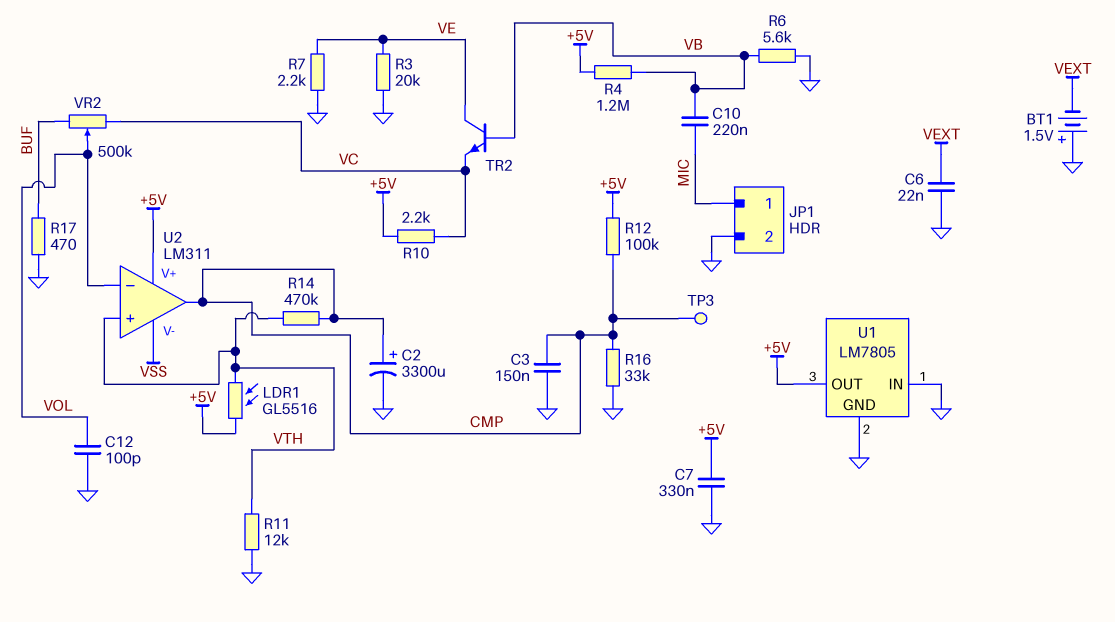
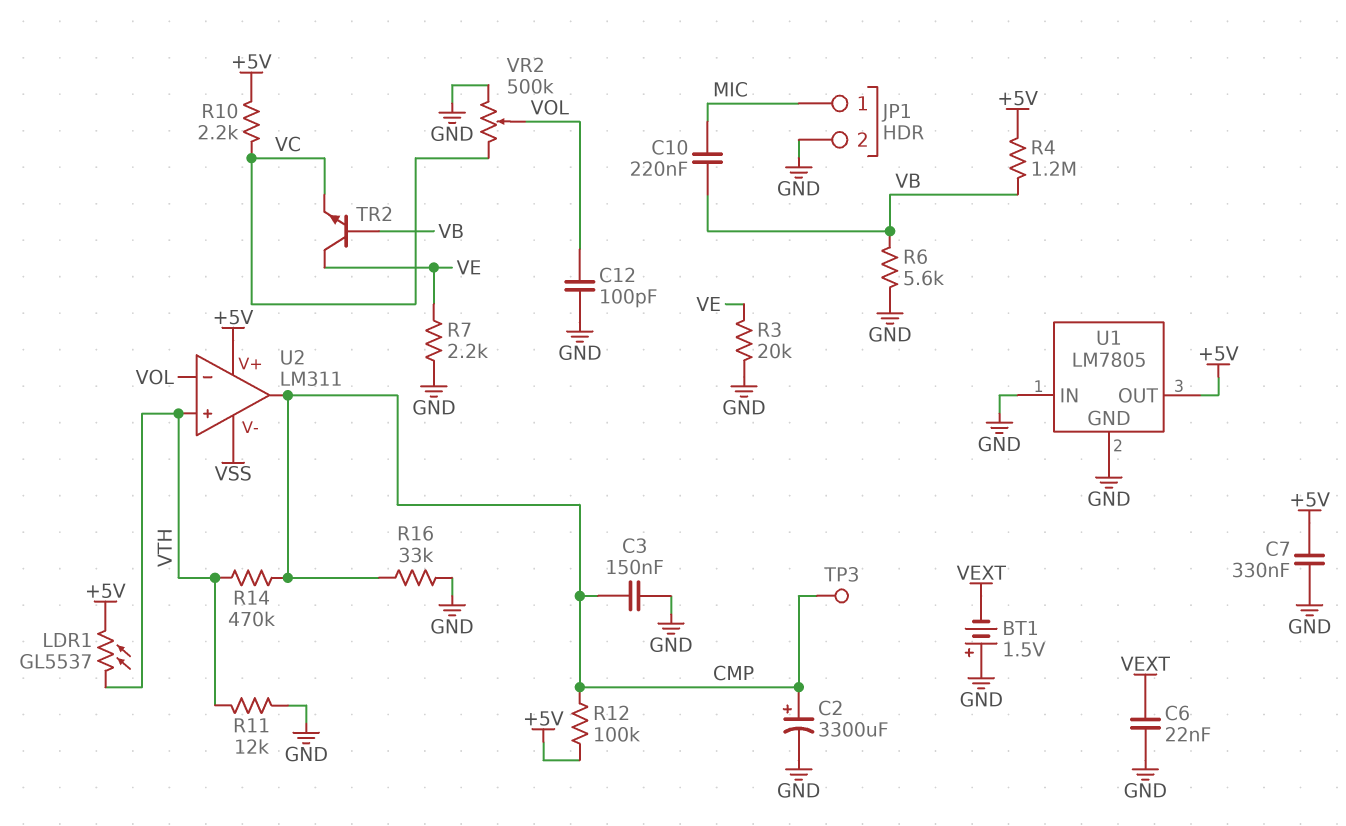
LDR1: GL5516 (+5V, VTH) -> GL5537 (+5V, VTH)
R17: 470 (BUF, GND) -> none
VR2: 500k (BUF, VC, wiper VOL) -> 500k (GND, VC, wiper VOL)

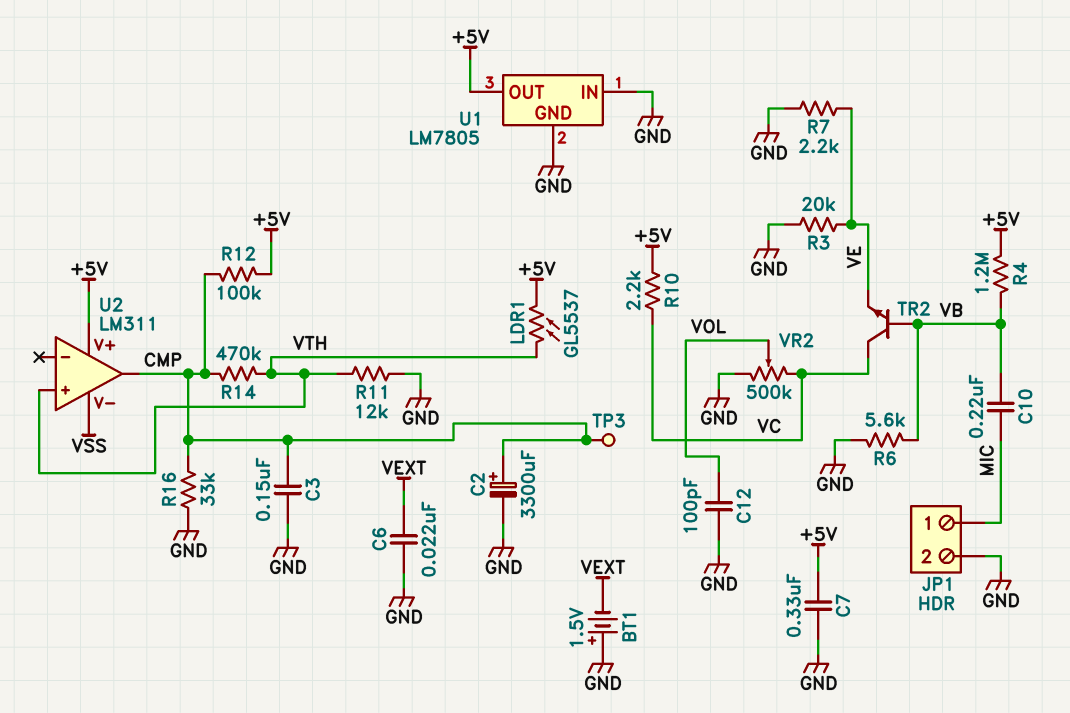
TR2: NPN (B VB, C VE, E VC) -> NPN (B VB, C VC, E VE)
U2 pin in-: VOL -> none

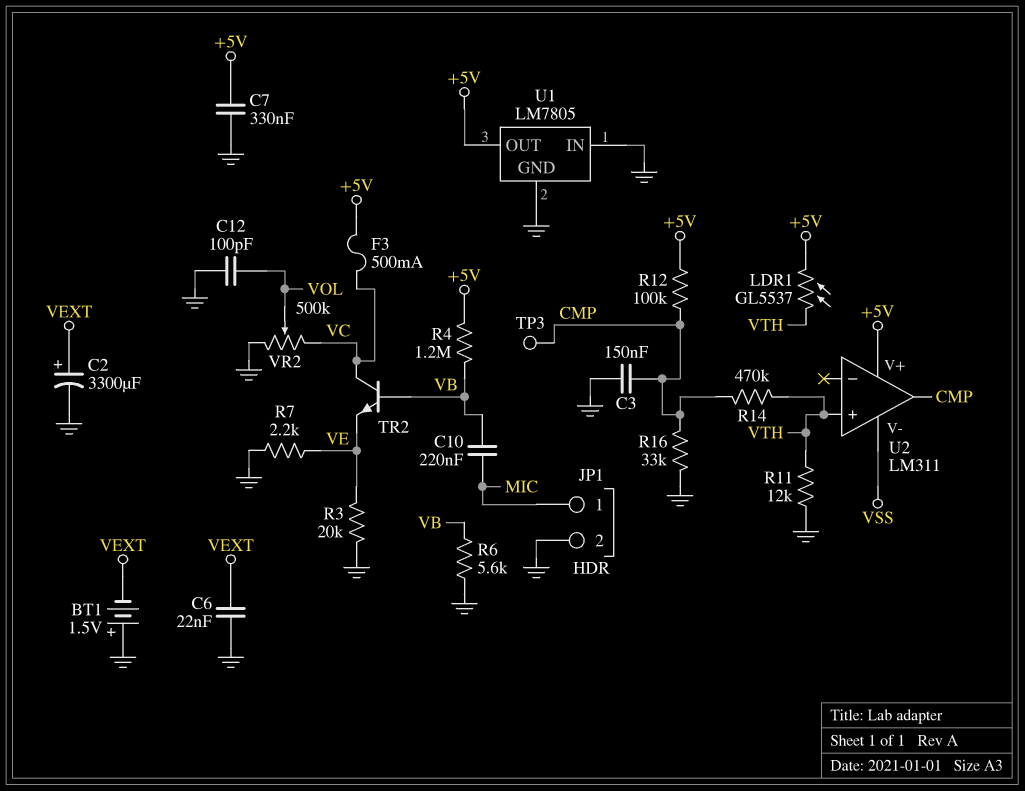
C2: 3300uF (plus CMP, minus GND) -> 3300uF (plus VEXT, minus GND)
F3: none -> 500mA (+5V, VC)
R10: 2.2k (+5V, VC) -> none

